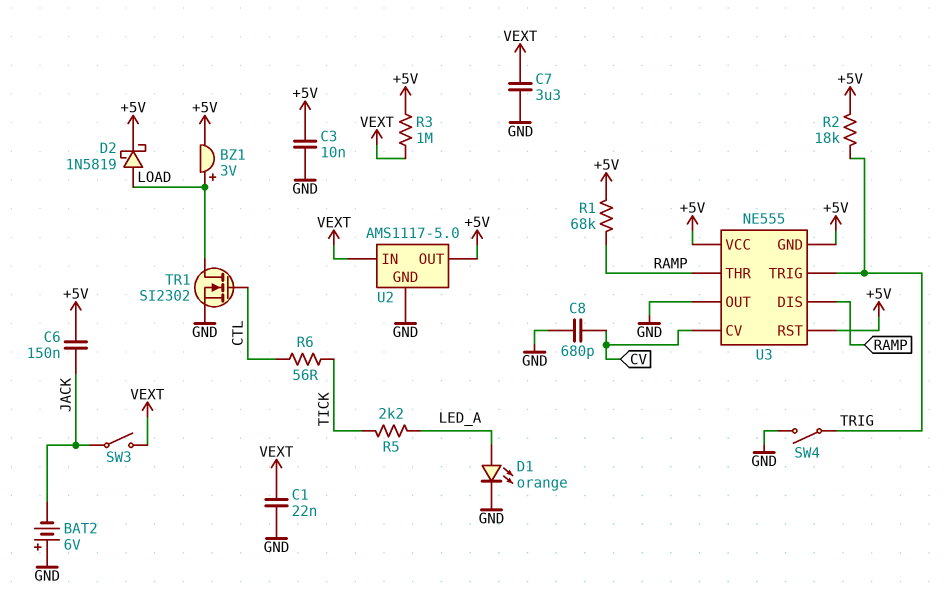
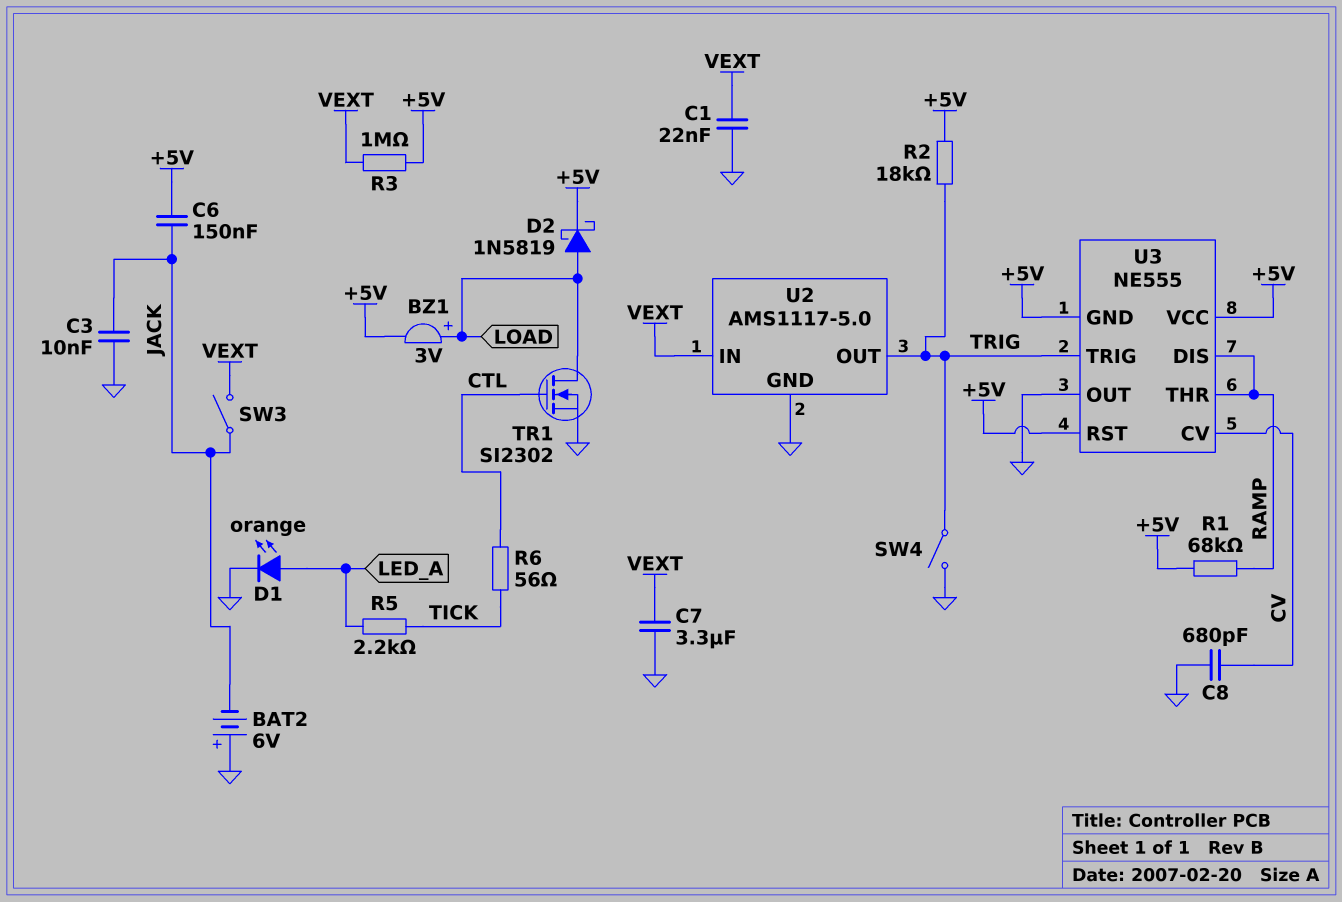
C3: 10nF (+5V, GND) -> 10nF (GND, JACK)
U2 pin OUT: +5V -> TRIG

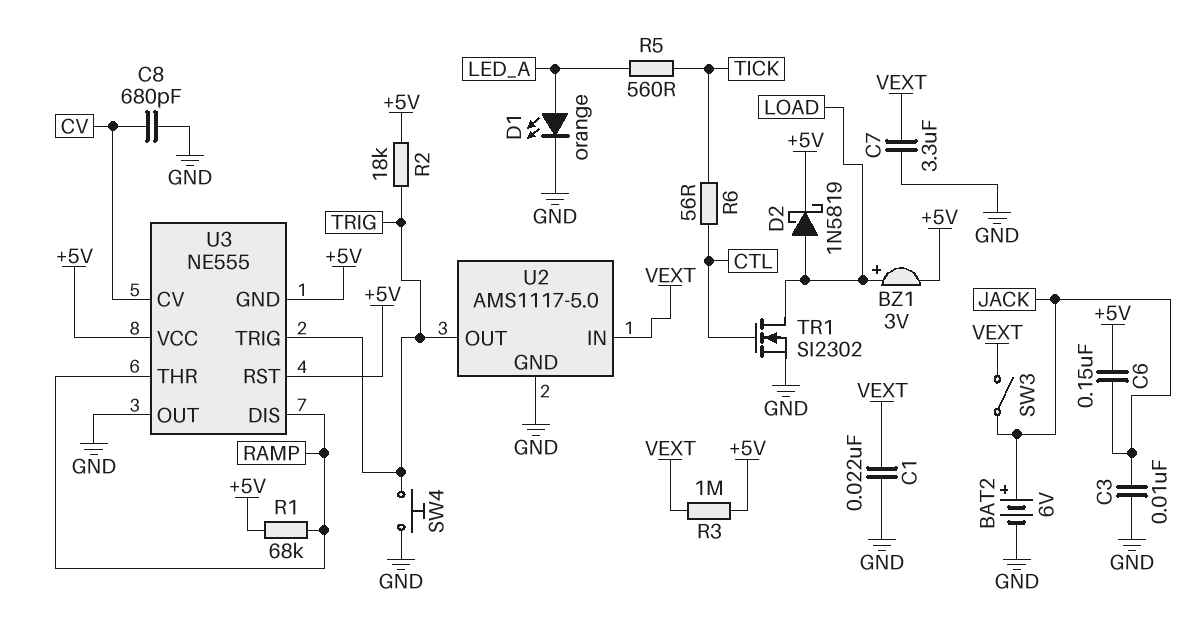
BAT2: 6V (plus GND, minus JACK) -> 6V (plus JACK, minus GND)
R5: 2.2k (LED_A, TICK) -> 560 (LED_A, TICK)
SW4: switch (GND, TRIG) -> button (GND, TRIG)

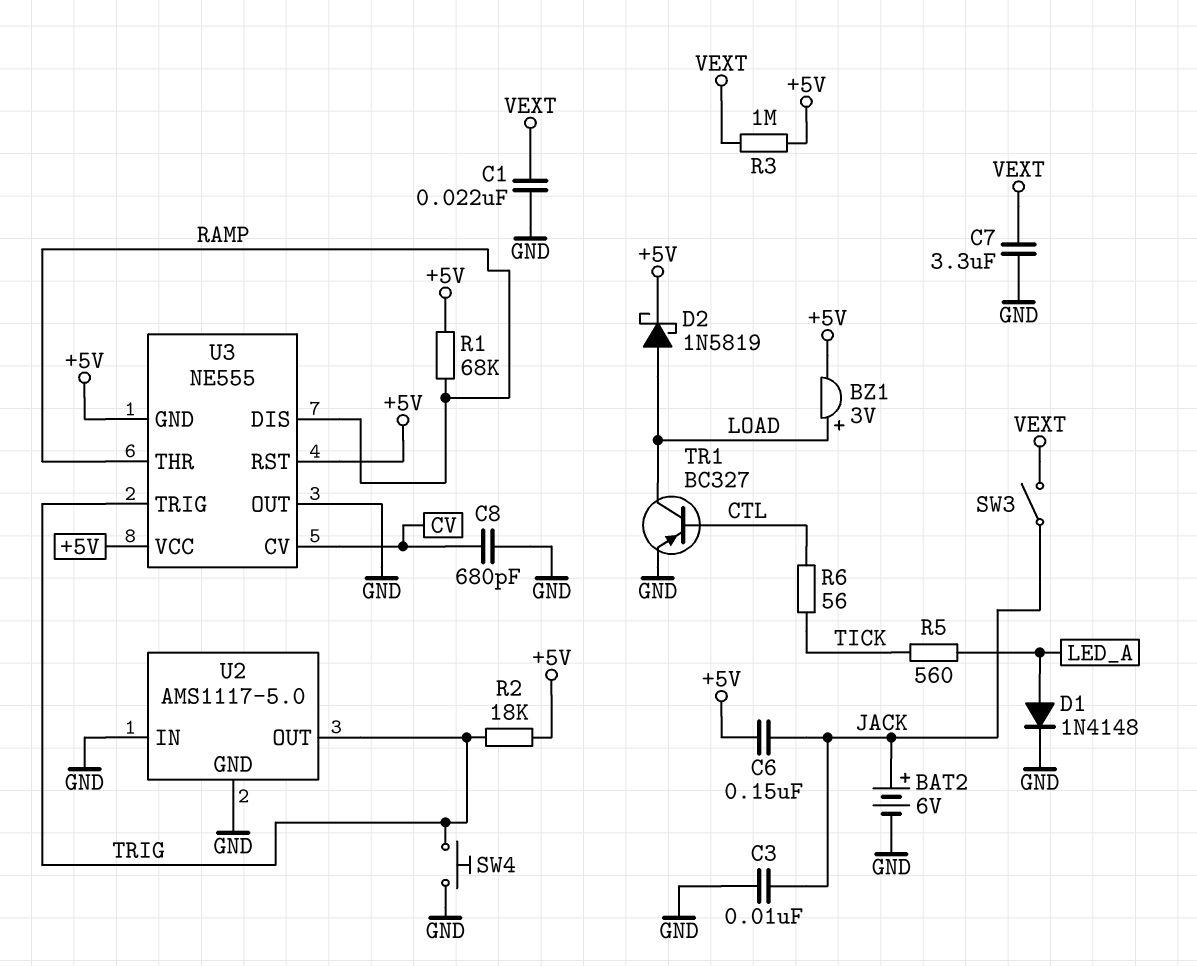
D1: LED orange (A LED_A, K GND) -> diode 1N4148 (A LED_A, K GND)
TR1: NMOS SI2302 (G CTL, D LOAD, S GND) -> PNP BC327 (B CTL, C LOAD, E GND)
U2 pin IN: VEXT -> GND

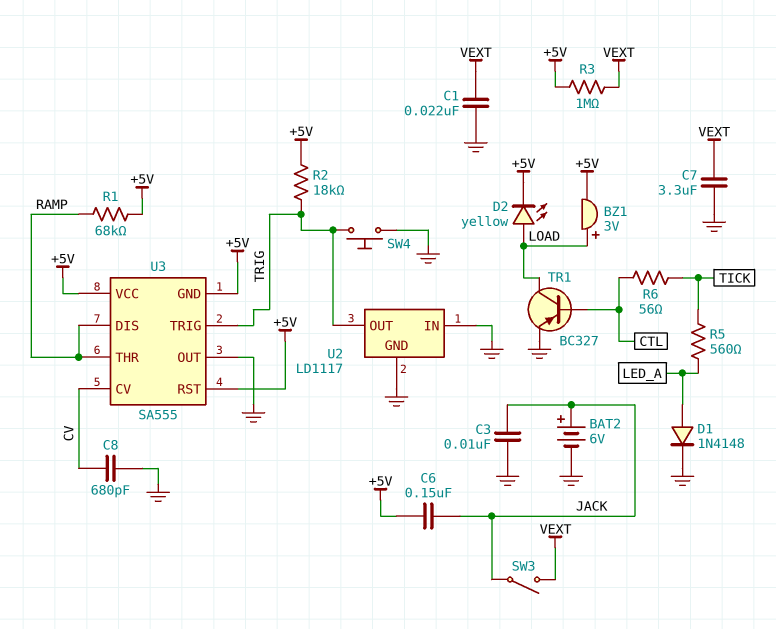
D2: schottky 1N5819 (A LOAD, K +5V) -> LED yellow (A LOAD, K +5V)
U2: AMS1117-5.0 -> LD1117
U3: NE555 -> SA555

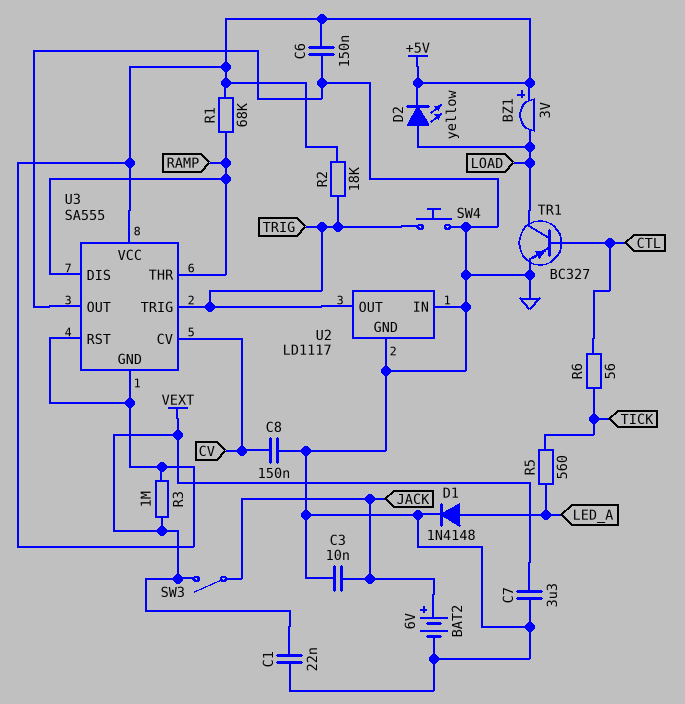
BZ1: buzzer 3V (plus LOAD, minus +5V) -> buzzer 3V (plus +5V, minus LOAD)
C6: 150nF (+5V, JACK) -> 150nF (+5V, GND)
C8: 680pF (CV, GND) -> 150nF (CV, GND)

